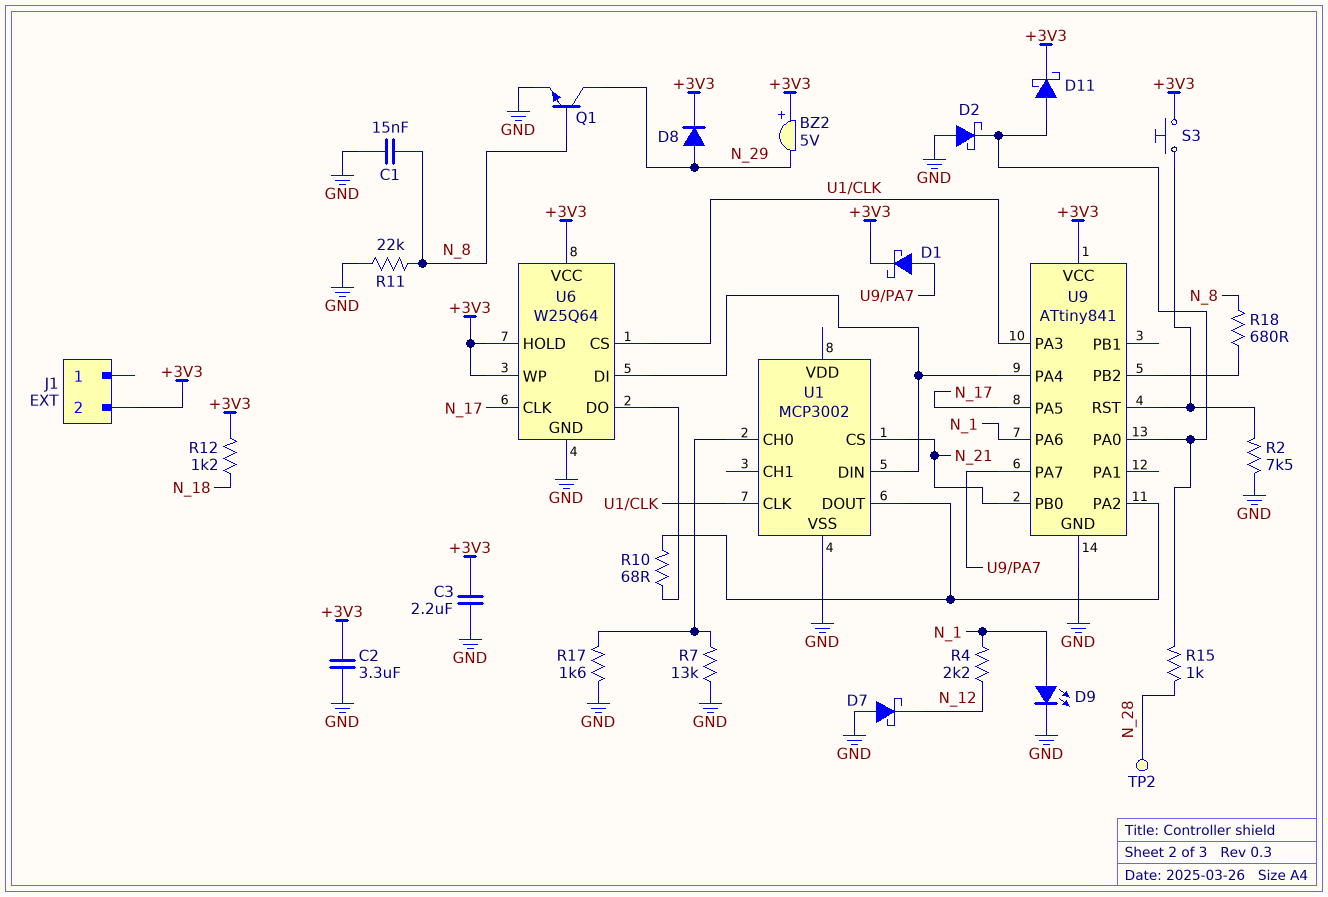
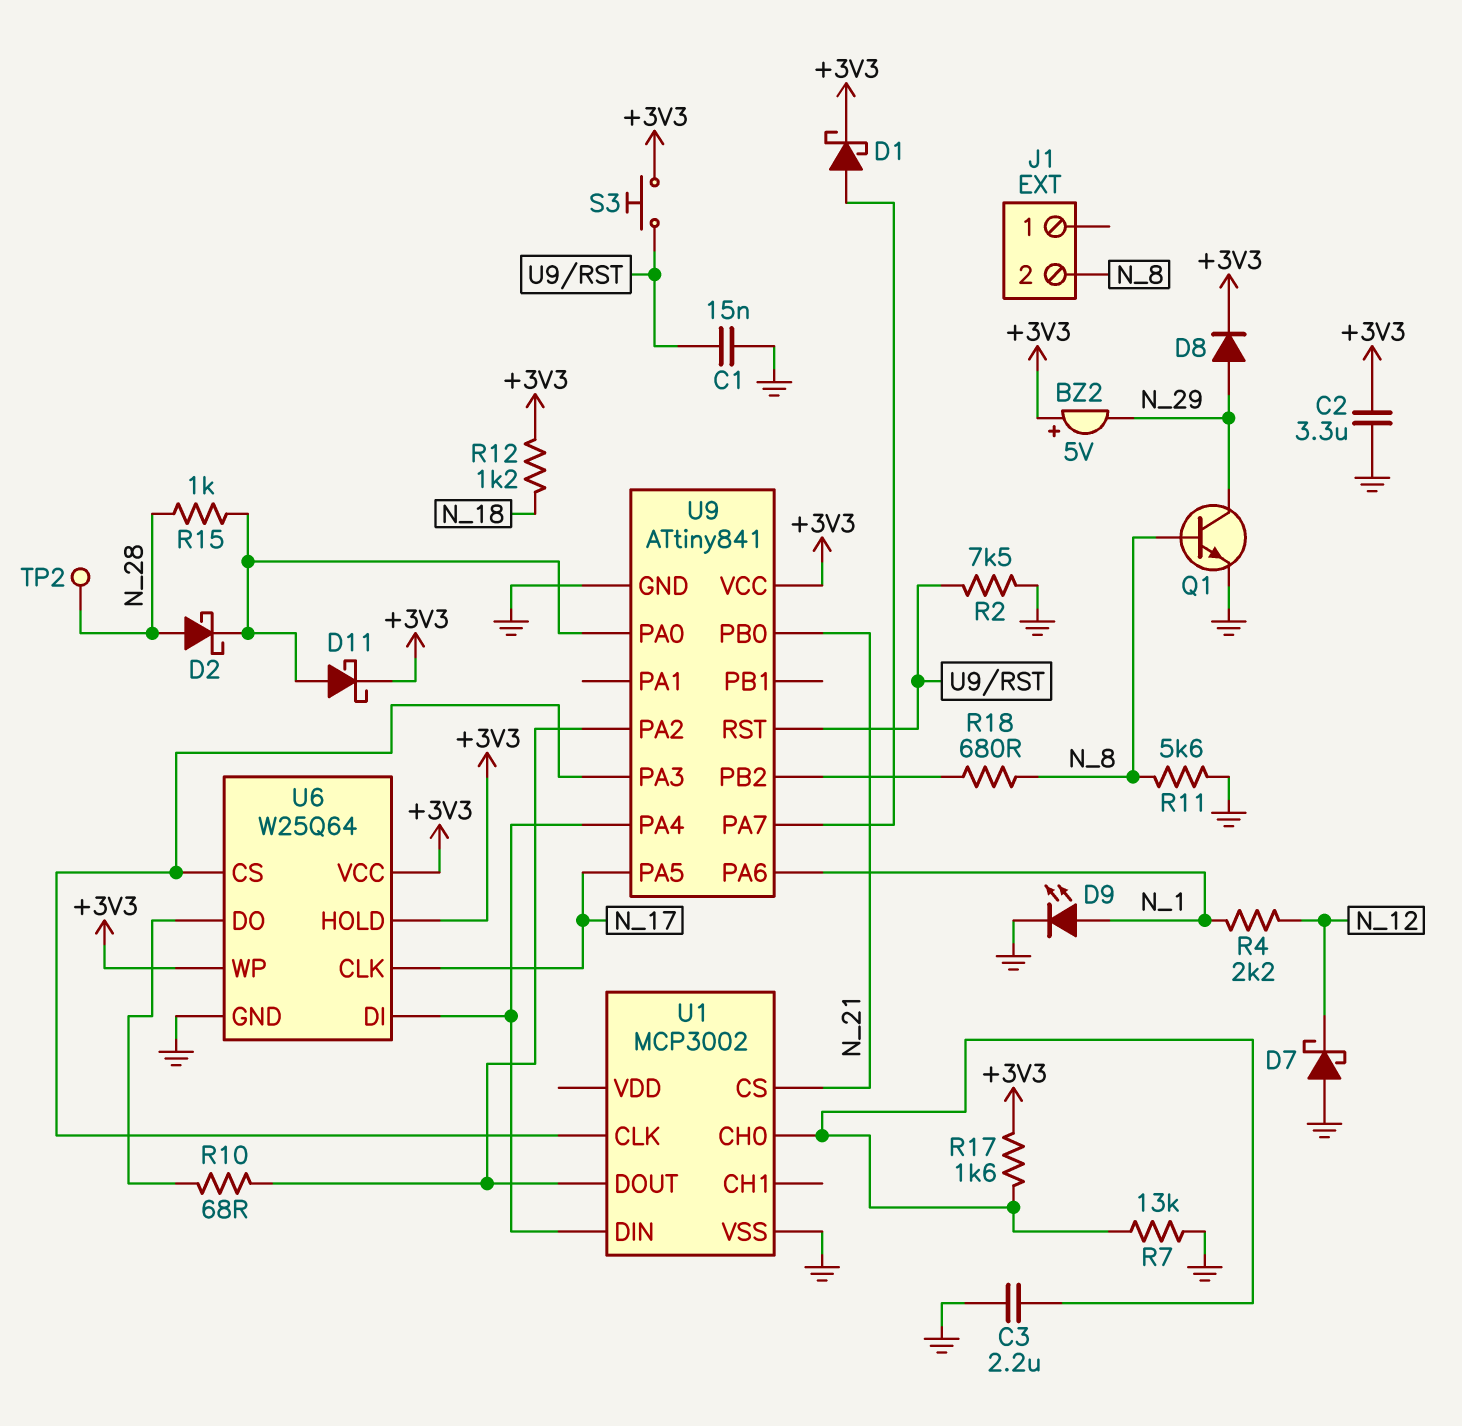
C1: 15nF (GND, N_8) -> 15nF (GND, U9/RST)
C3: 2.2uF (+3V3, GND) -> 2.2uF (GND, U1/CH0)
D2: schottky (A GND, K U9/PA0) -> schottky (A N_28, K U9/PA0)
J1 pin 2: +3V3 -> N_8
R11: 22k (GND, N_8) -> 5.6k (GND, N_8)
R17: 1.6k (GND, U1/CH0) -> 1.6k (+3V3, U1/CH0)

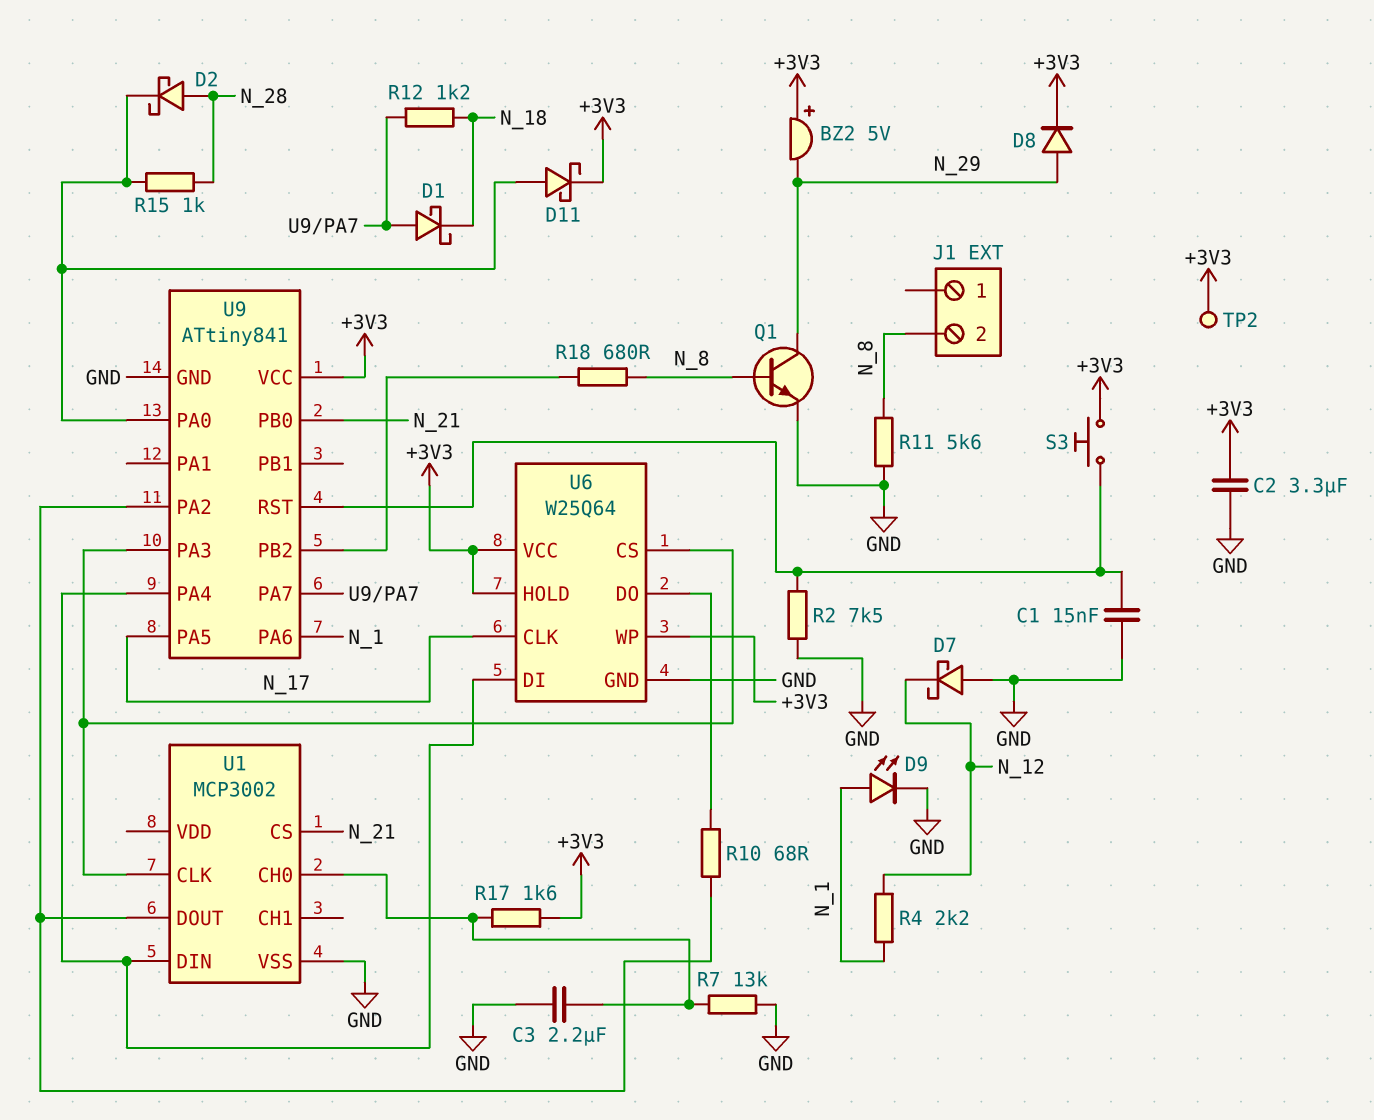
D1: schottky (A U9/PA7, K +3V3) -> schottky (A U9/PA7, K N_18)
R12: 1.2k (+3V3, N_18) -> 1.2k (N_18, U9/PA7)
TP2: test point (N_28) -> test point (+3V3)

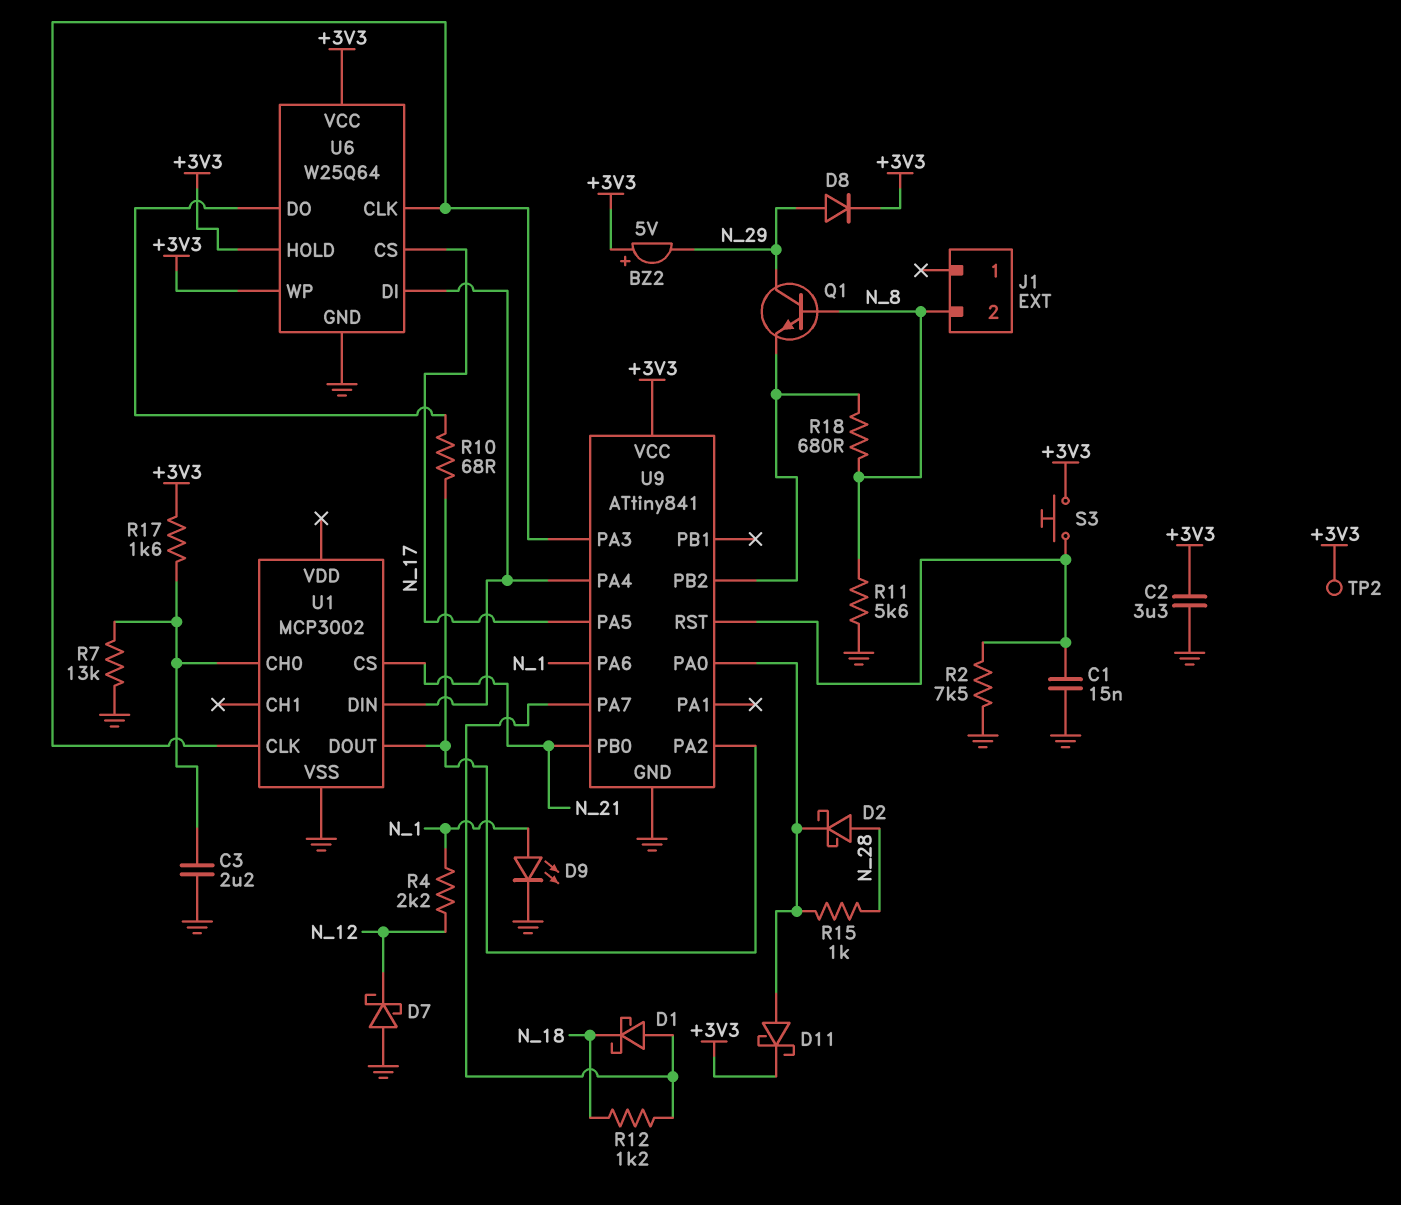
Q1: NPN (B N_8, C N_29, E GND) -> NPN (B N_8, C N_29, E U9/PB2)
U6 pin CLK: N_17 -> U1/CLK
U6 pin CS: U1/CLK -> N_17

